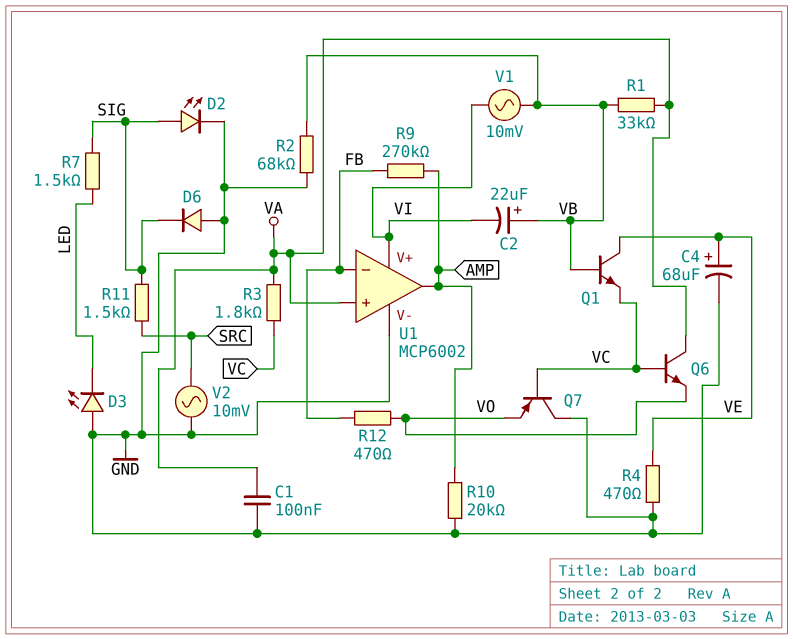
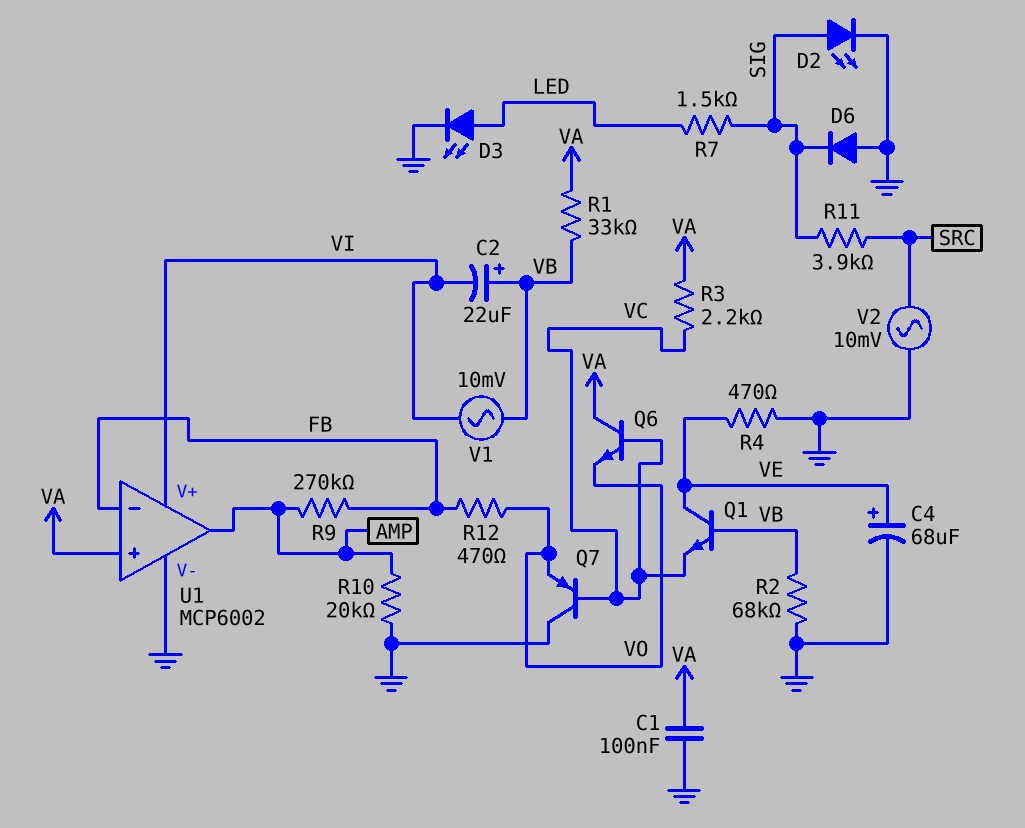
D3: LED (A GND, K LED) -> LED (A LED, K GND)
R3: 1.8k (VA, VC) -> 2.2k (VA, VC)
R11: 1.5k (SIG, SRC) -> 3.9k (SIG, SRC)

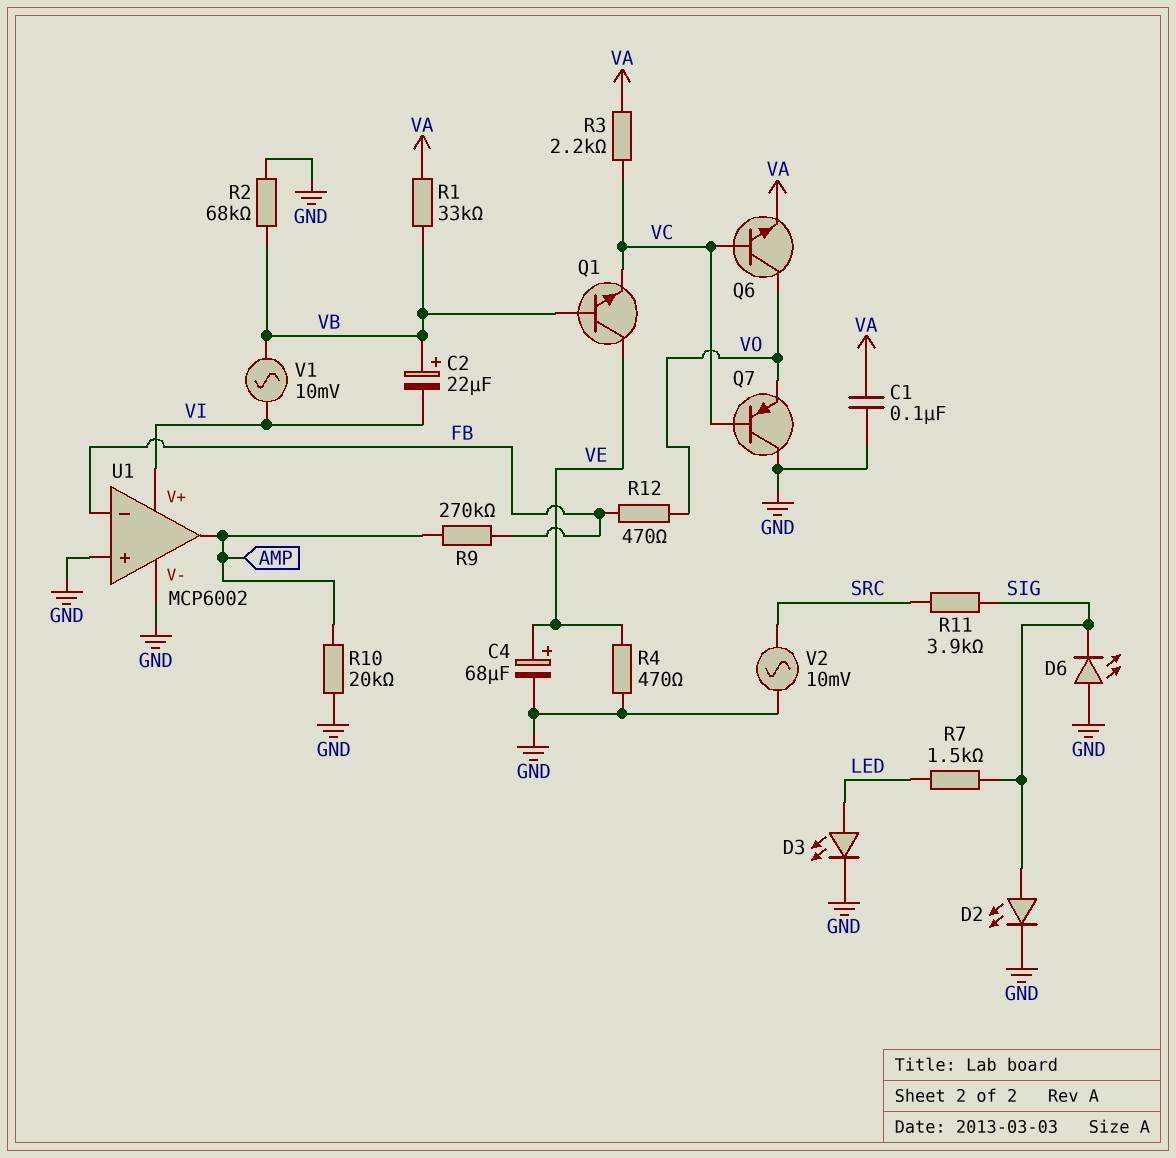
D6: diode (A GND, K SIG) -> LED (A GND, K SIG)
Q6: NPN (B VC, C VA, E VO) -> NPN (B VC, C VO, E VA)
U1 pin in+: VA -> GND

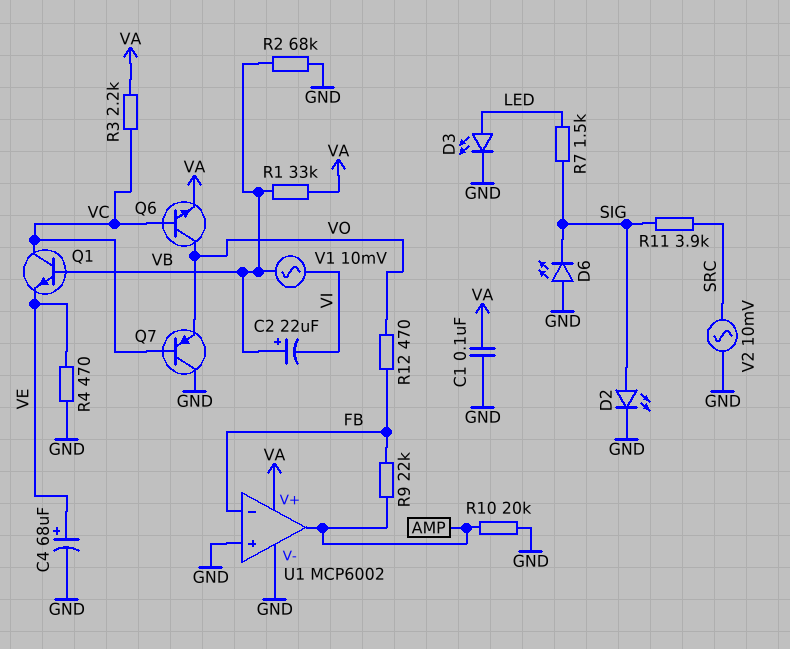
Q1: NPN (B VB, C VE, E VC) -> NPN (B VB, C VC, E VE)
R9: 270k (AMP, FB) -> 22k (AMP, FB)
U1 pin V+: VI -> VA

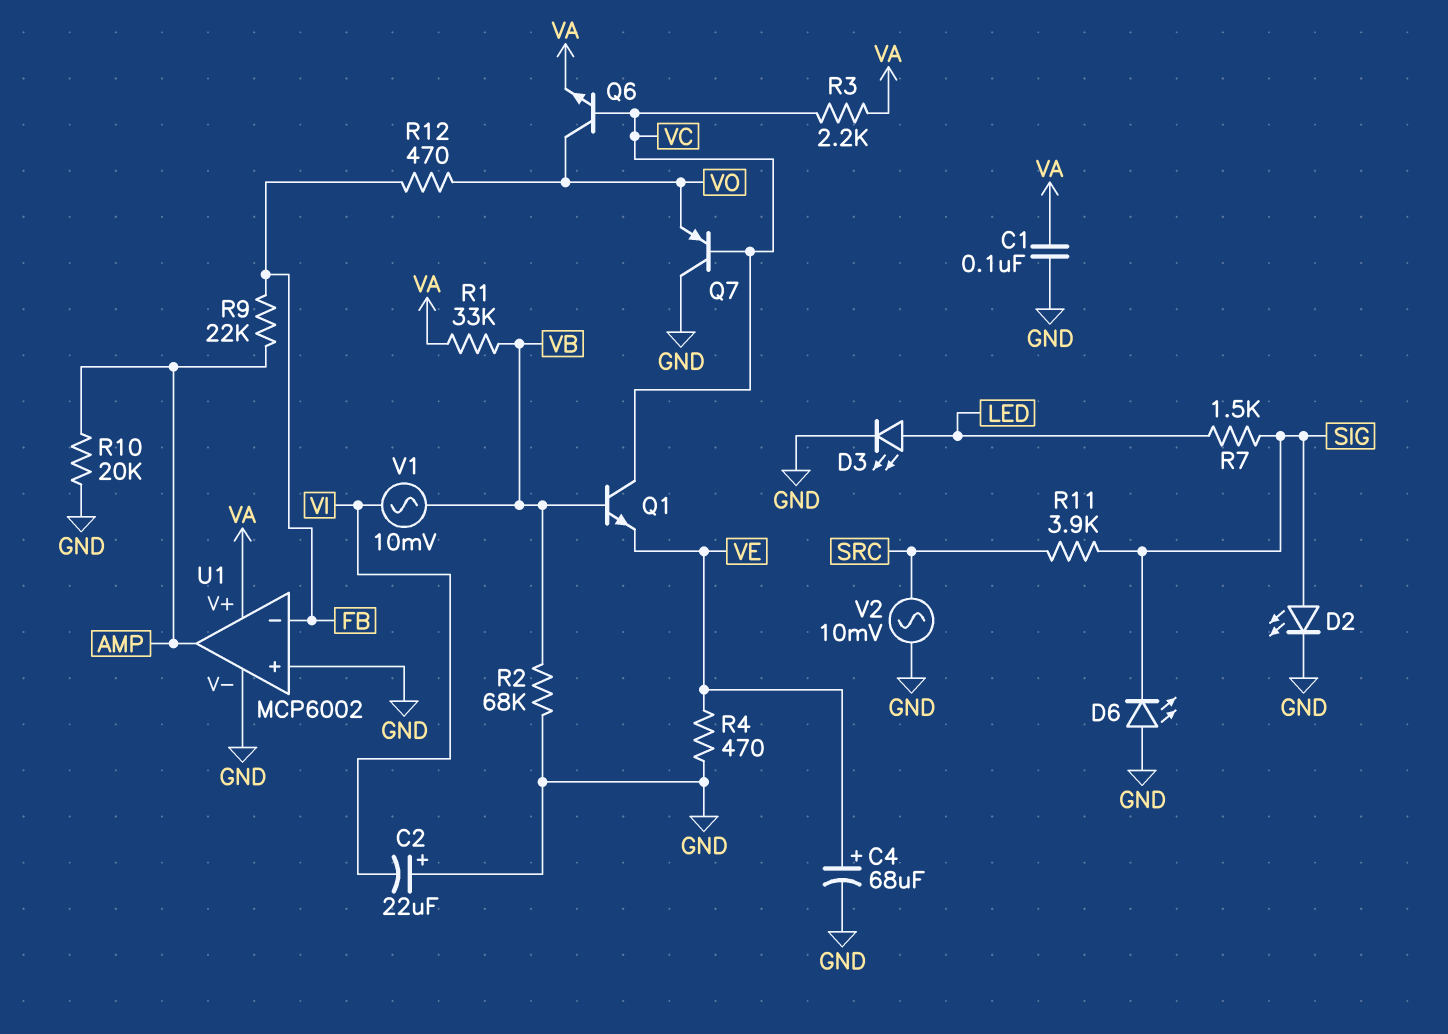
C2: 22uF (plus VB, minus VI) -> 22uF (plus GND, minus VI)

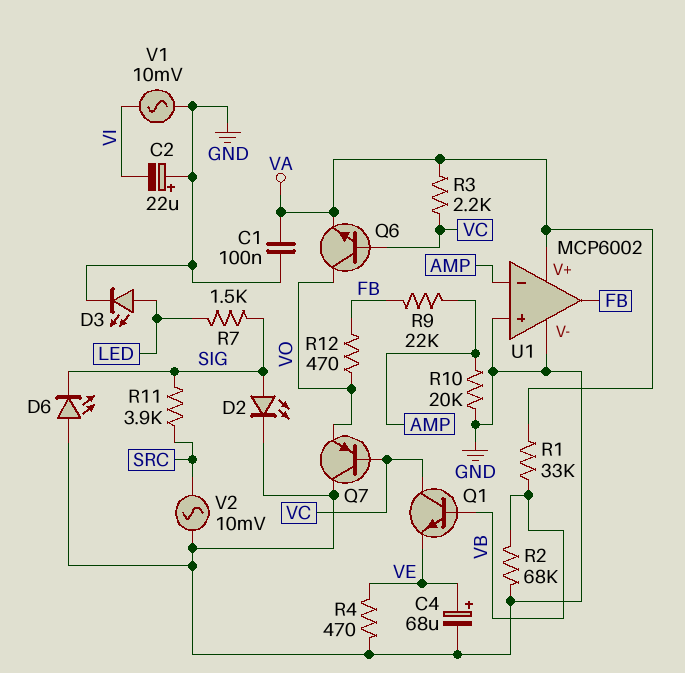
U1 pin in-: FB -> AMP
U1 pin out: AMP -> FB
V1: AC 10mV (VB, VI) -> AC 10mV (GND, VI)

